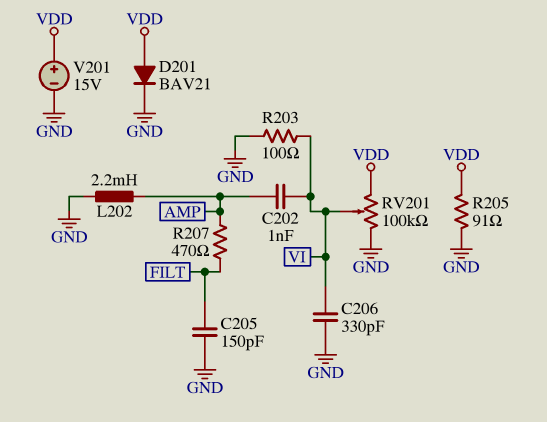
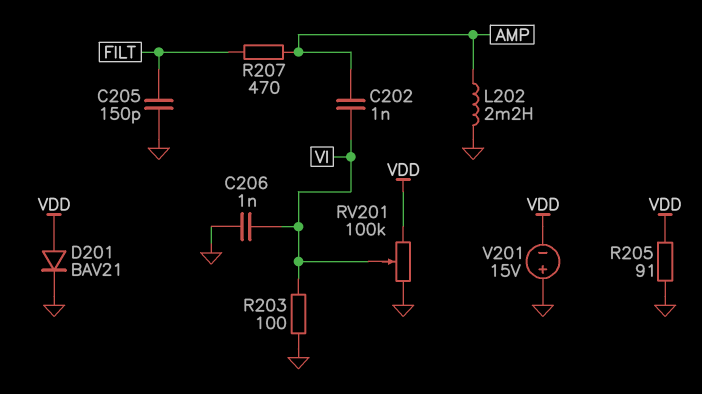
C206: 330pF (GND, VI) -> 1nF (GND, VI)
V201: 15V (plus VDD, minus GND) -> 15V (plus GND, minus VDD)

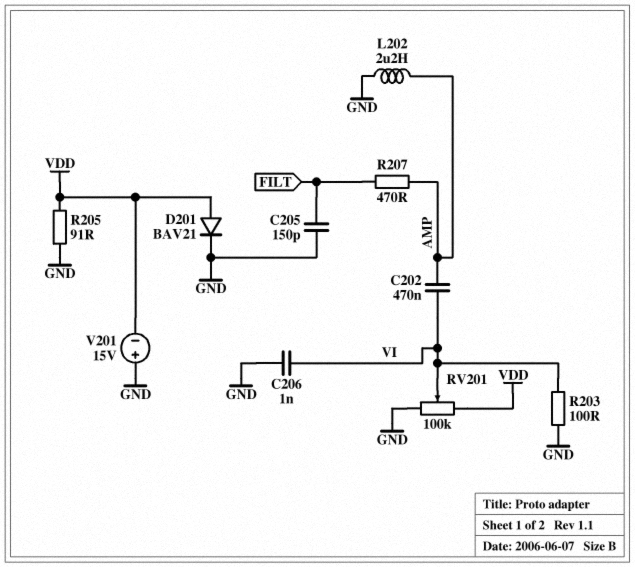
C202: 1nF (AMP, VI) -> 470nF (AMP, VI)
L202: 2.2mH (AMP, GND) -> 2.2uH (AMP, GND)

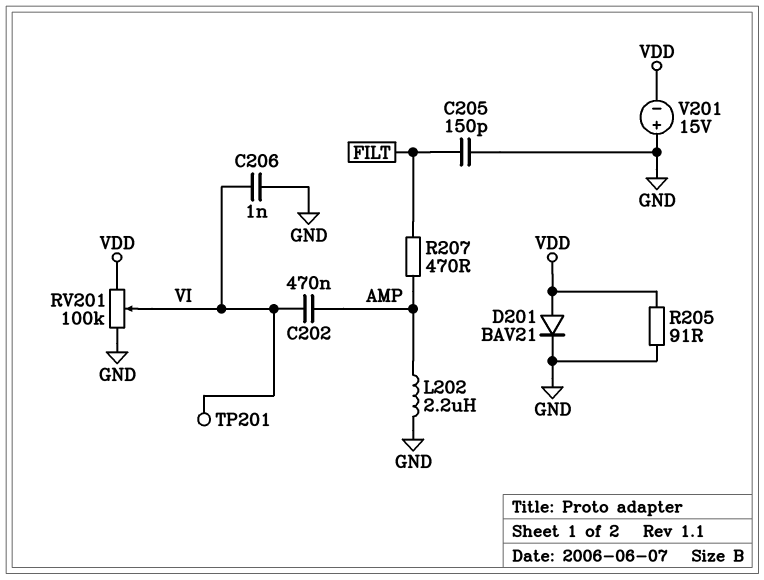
R203: 100 (GND, VI) -> none
TP201: none -> test point (VI)

